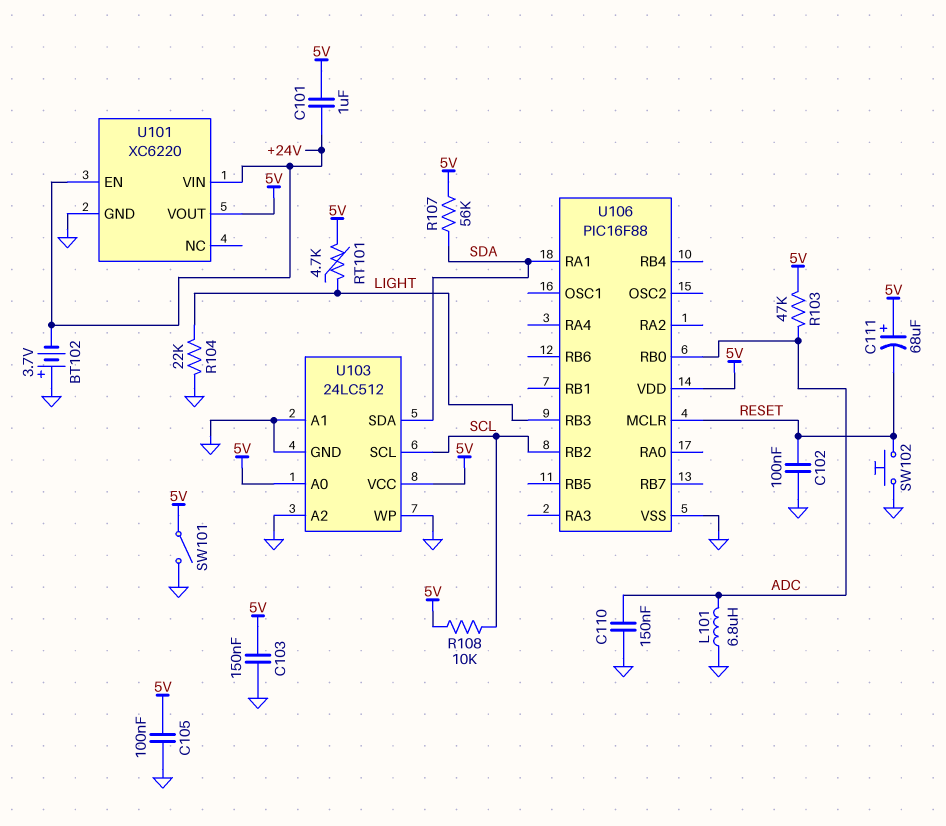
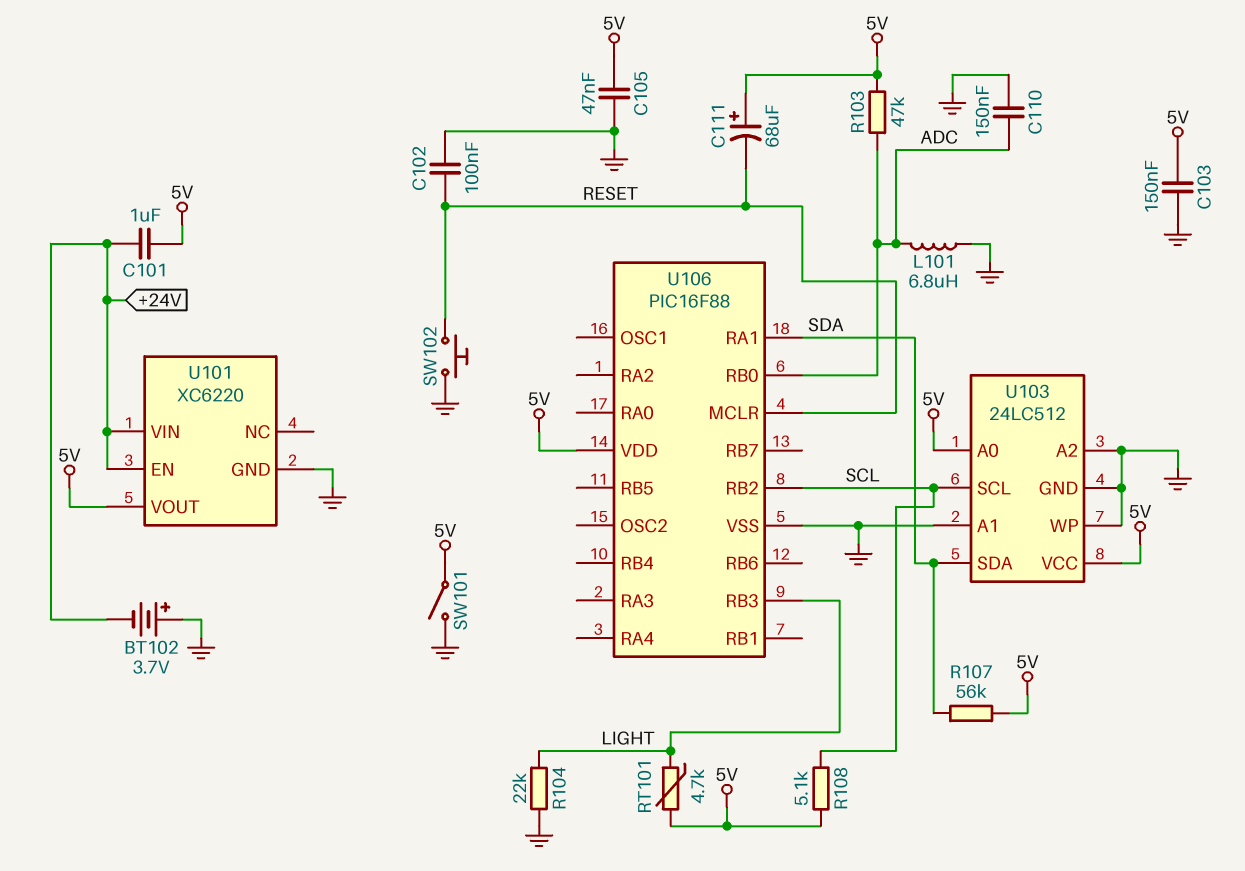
C105: 100nF (5V, GND) -> 47nF (5V, GND)
R108: 10k (5V, SCL) -> 5.1k (5V, SCL)

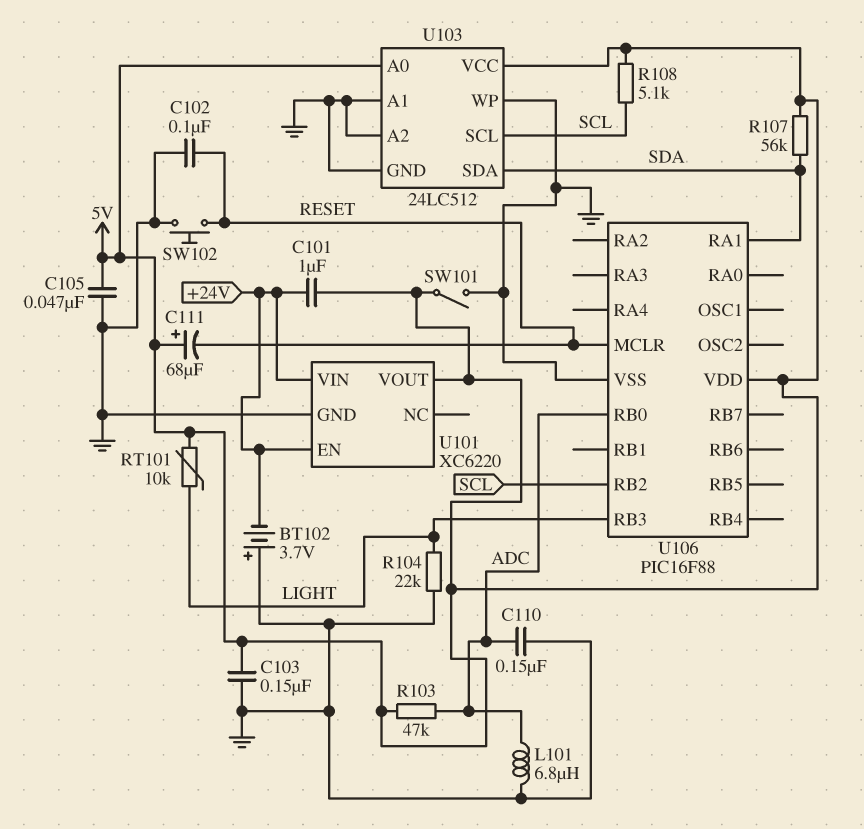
RT101: 4.7k (5V, LIGHT) -> 10k (5V, LIGHT)

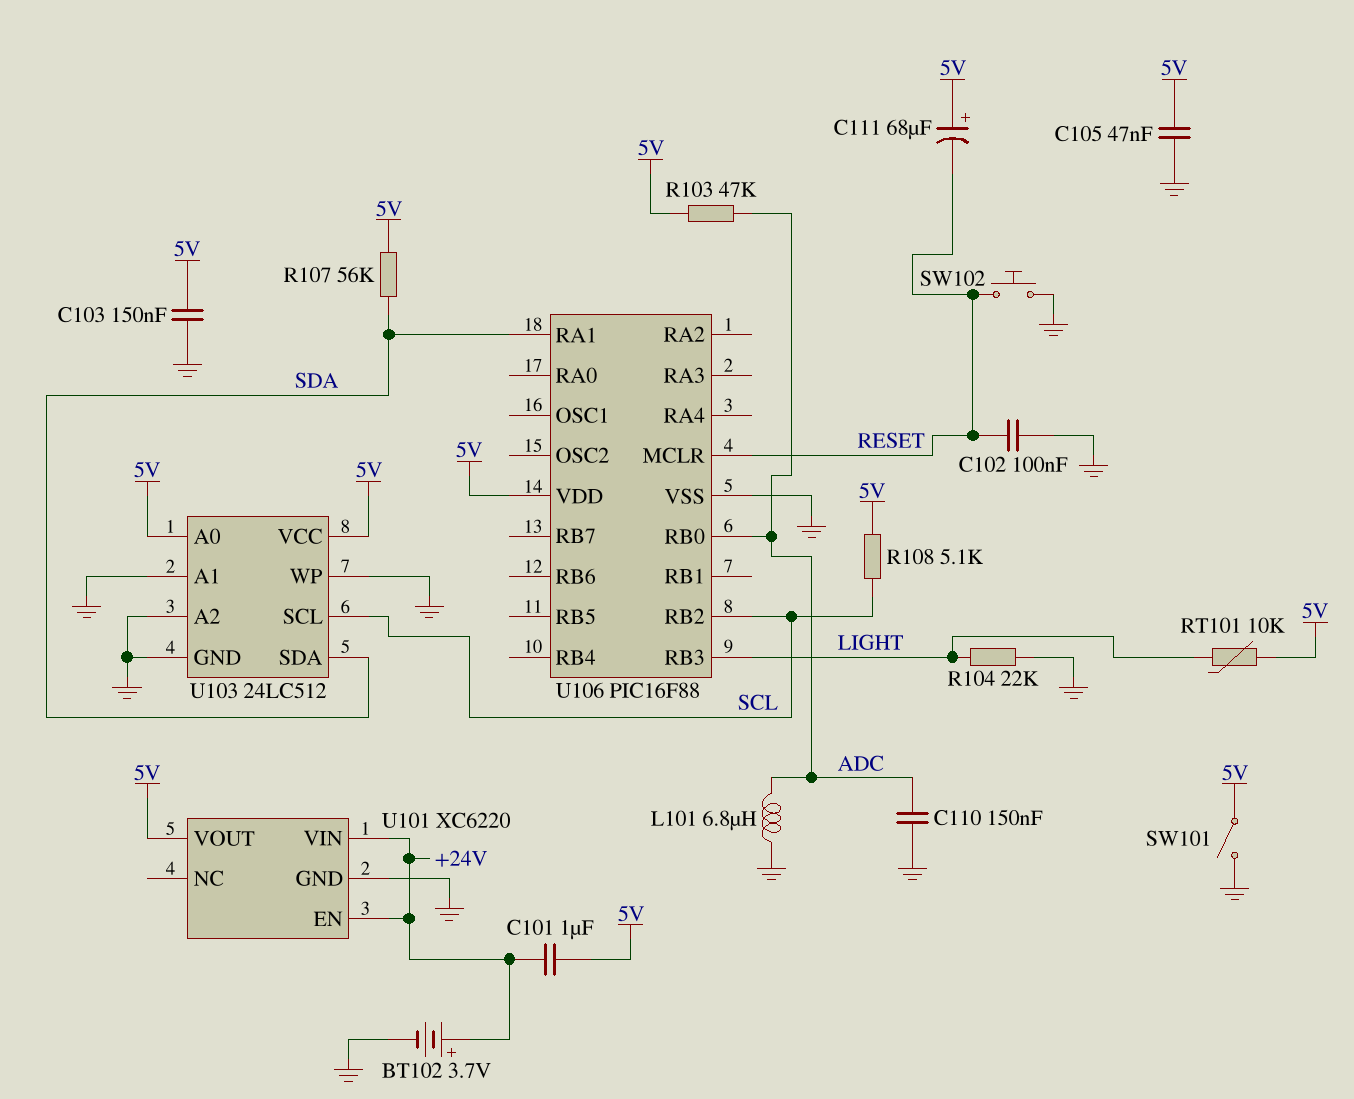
BT102: 3.7V (plus GND, minus +24V) -> 3.7V (plus +24V, minus GND)

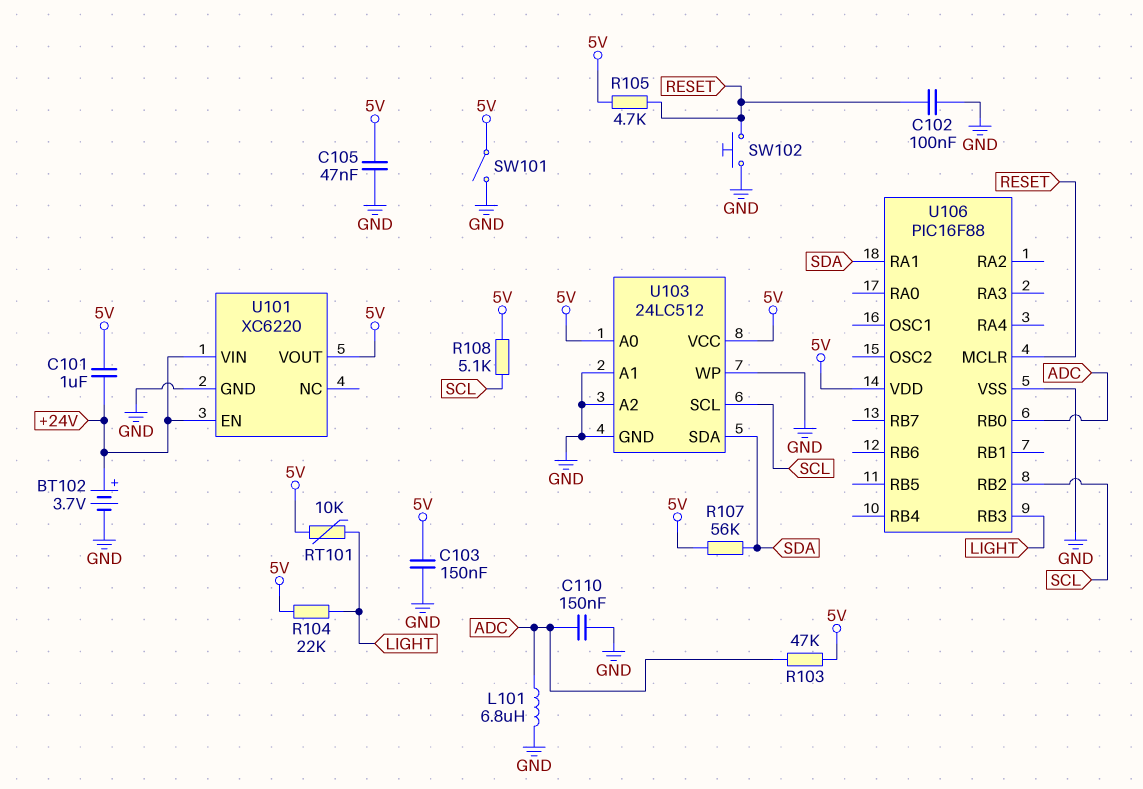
C111: 68uF (plus 5V, minus RESET) -> none
R104: 22k (GND, LIGHT) -> 22k (5V, LIGHT)
R105: none -> 4.7k (5V, RESET)

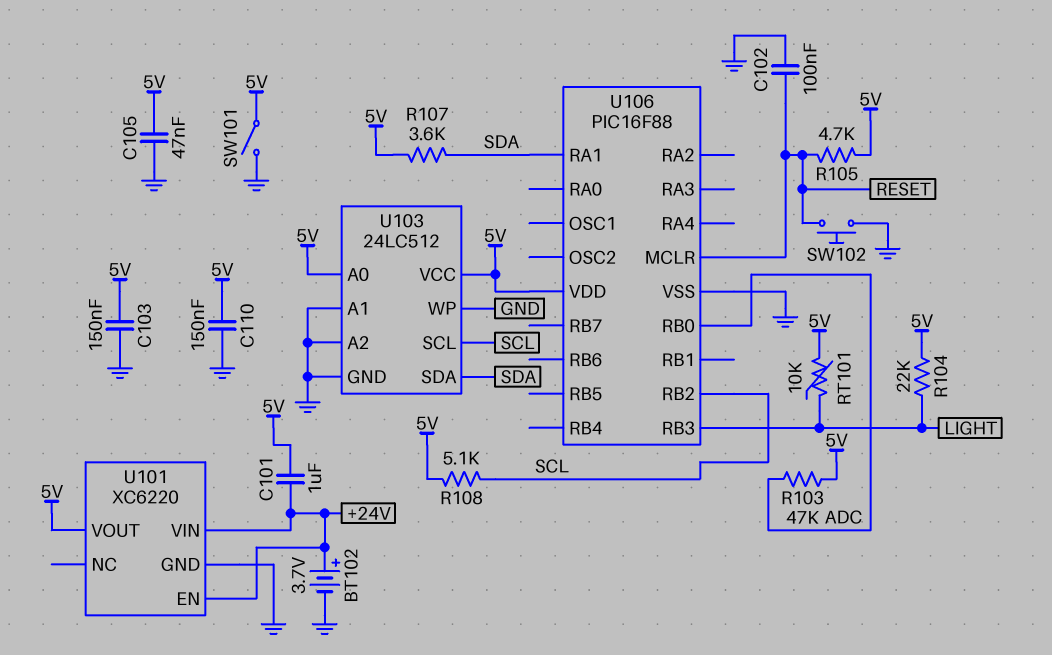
C110: 150nF (ADC, GND) -> 150nF (5V, GND)
L101: 6.8uH (ADC, GND) -> none
R107: 56k (5V, SDA) -> 3.6k (5V, SDA)

